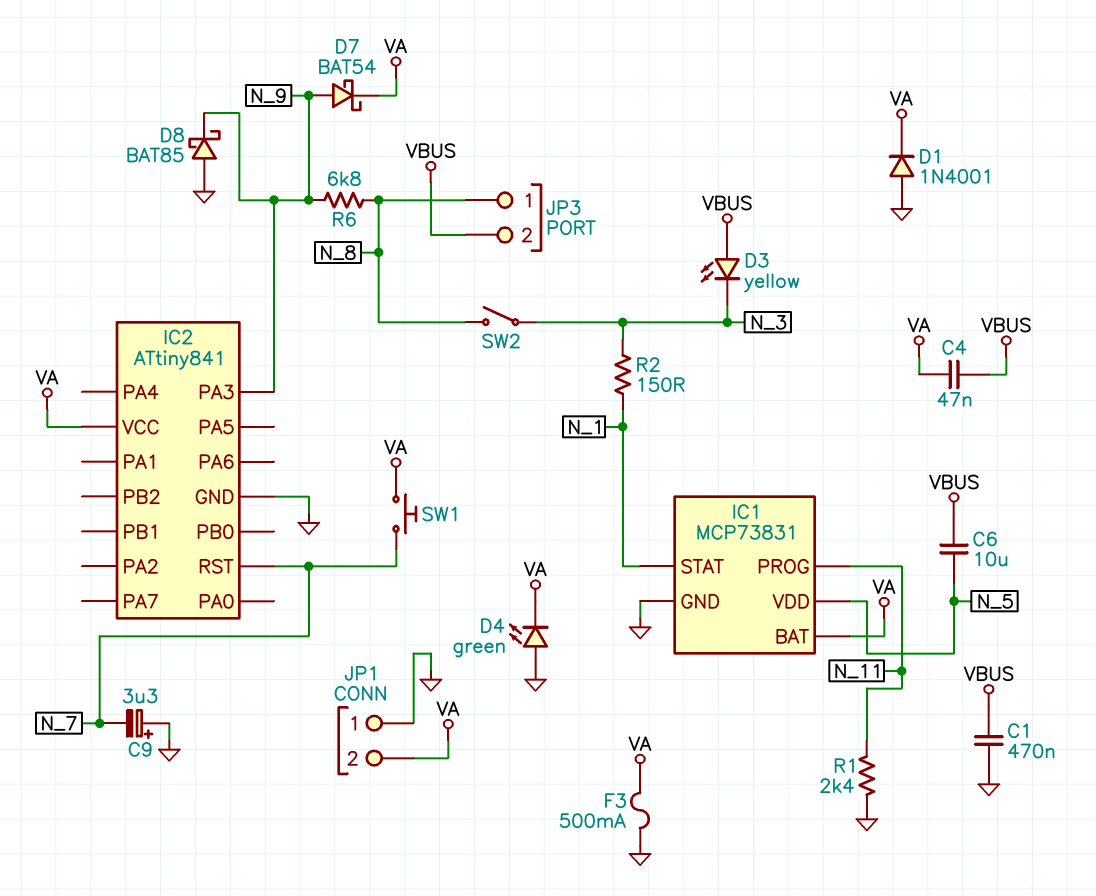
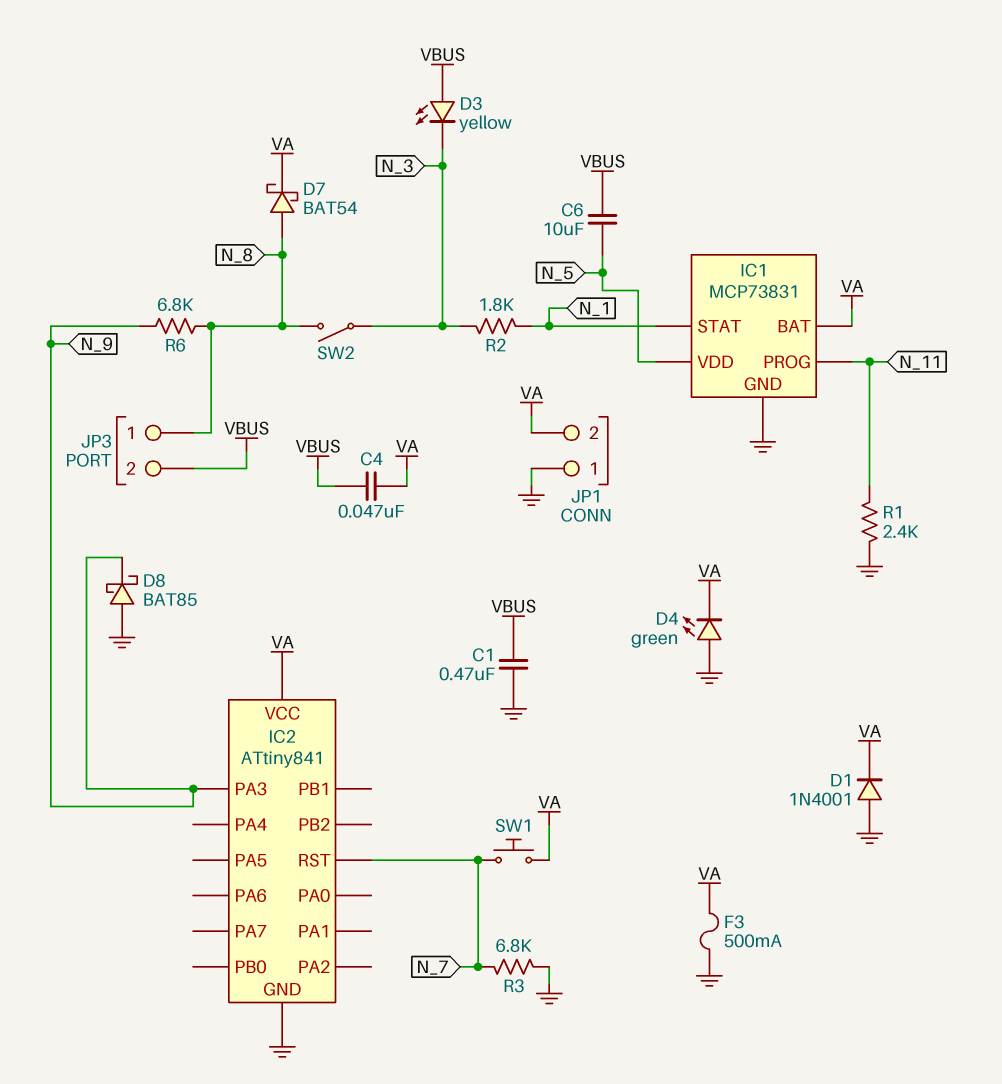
C9: 3.3uF (plus GND, minus N_7) -> none
D7: schottky BAT54 (A N_9, K VA) -> schottky BAT54 (A N_8, K VA)
R2: 150 (N_1, N_3) -> 1.8k (N_1, N_3)
R3: none -> 6.8k (GND, N_7)

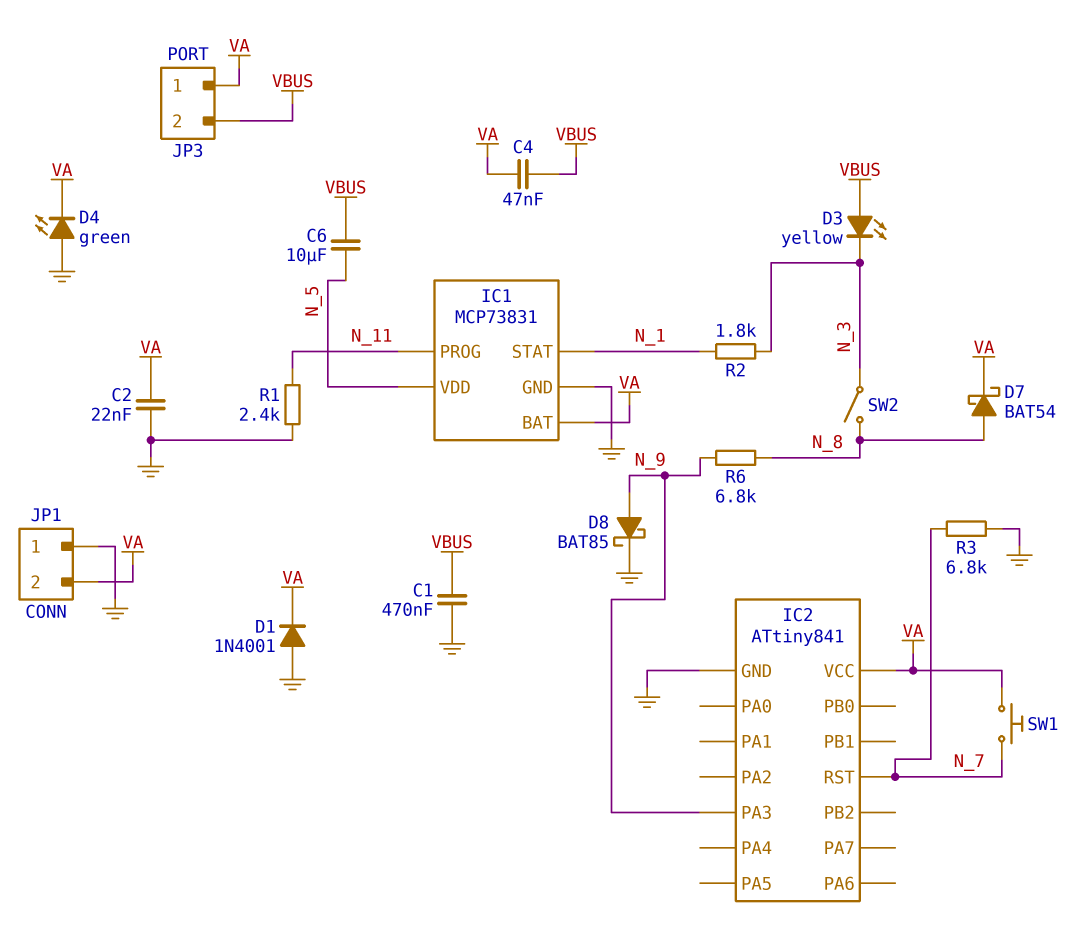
C2: none -> 22nF (GND, VA)
D8: schottky BAT85 (A GND, K N_9) -> schottky BAT85 (A N_9, K GND)
F3: 500mA (GND, VA) -> none
JP3 pin 1: N_8 -> VA

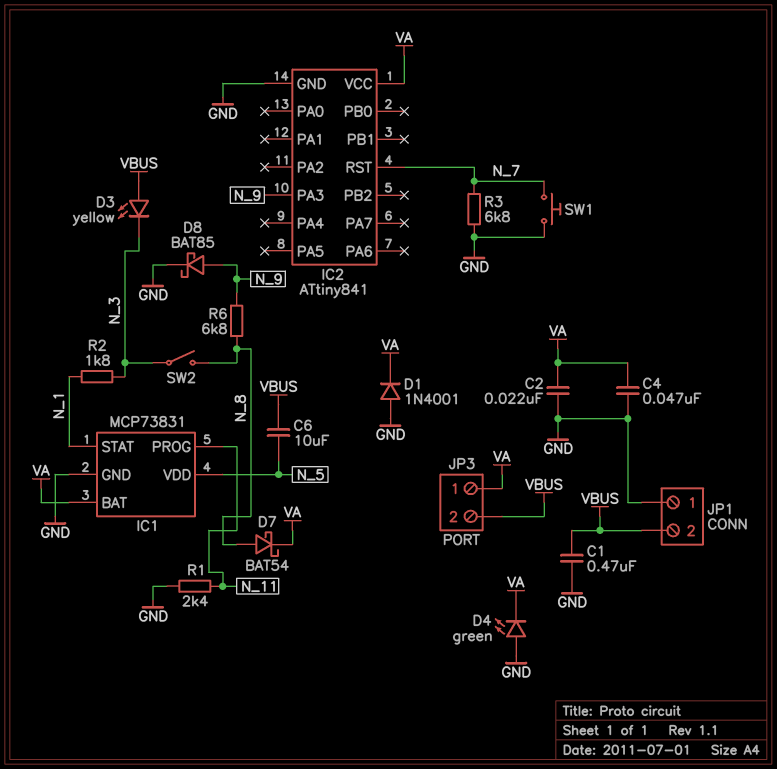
C4: 47nF (VA, VBUS) -> 47nF (GND, VA)
JP1 pin 2: VA -> VBUS
SW1: button (N_7, VA) -> button (GND, N_7)

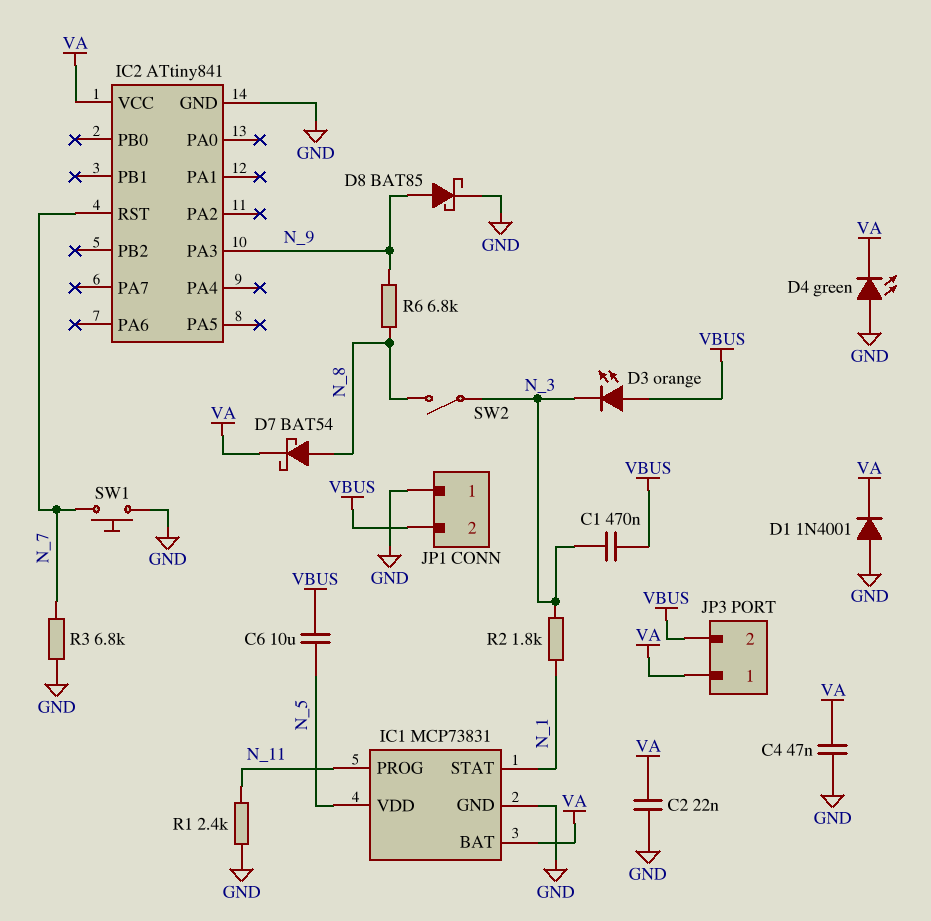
C1: 470nF (GND, VBUS) -> 470nF (N_3, VBUS)
D3: LED yellow (A VBUS, K N_3) -> LED orange (A VBUS, K N_3)

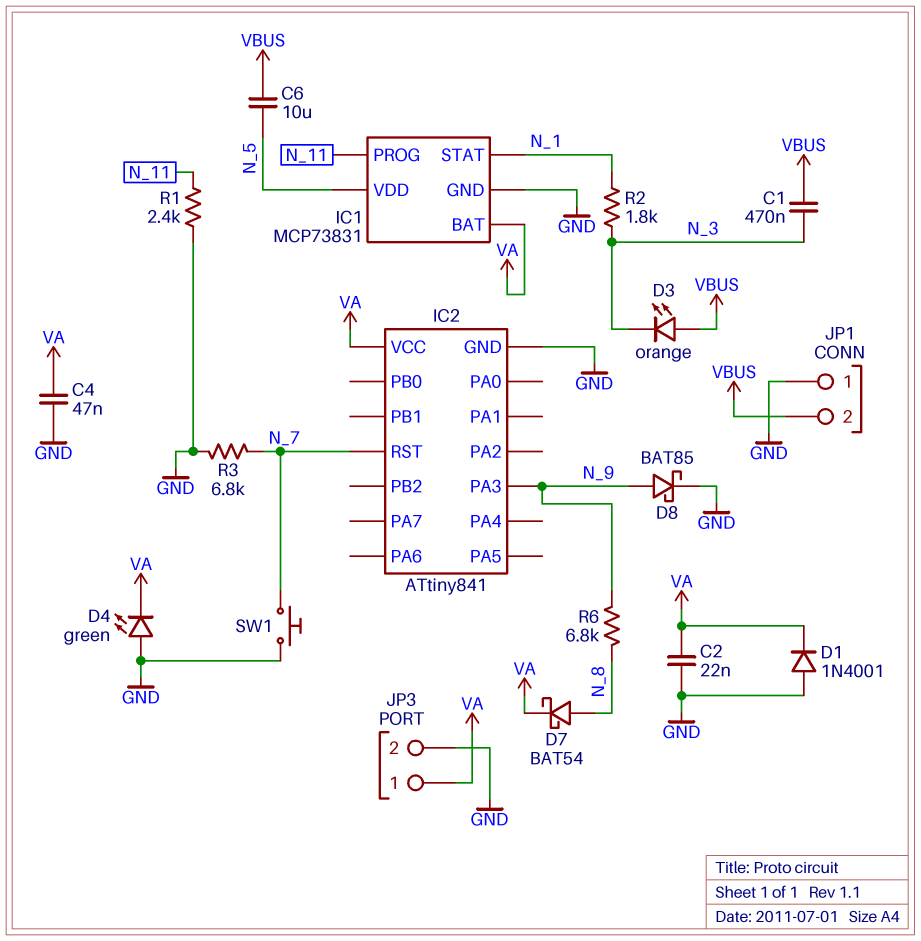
JP3 pin 2: VBUS -> GND
SW2: switch (N_3, N_8) -> none

